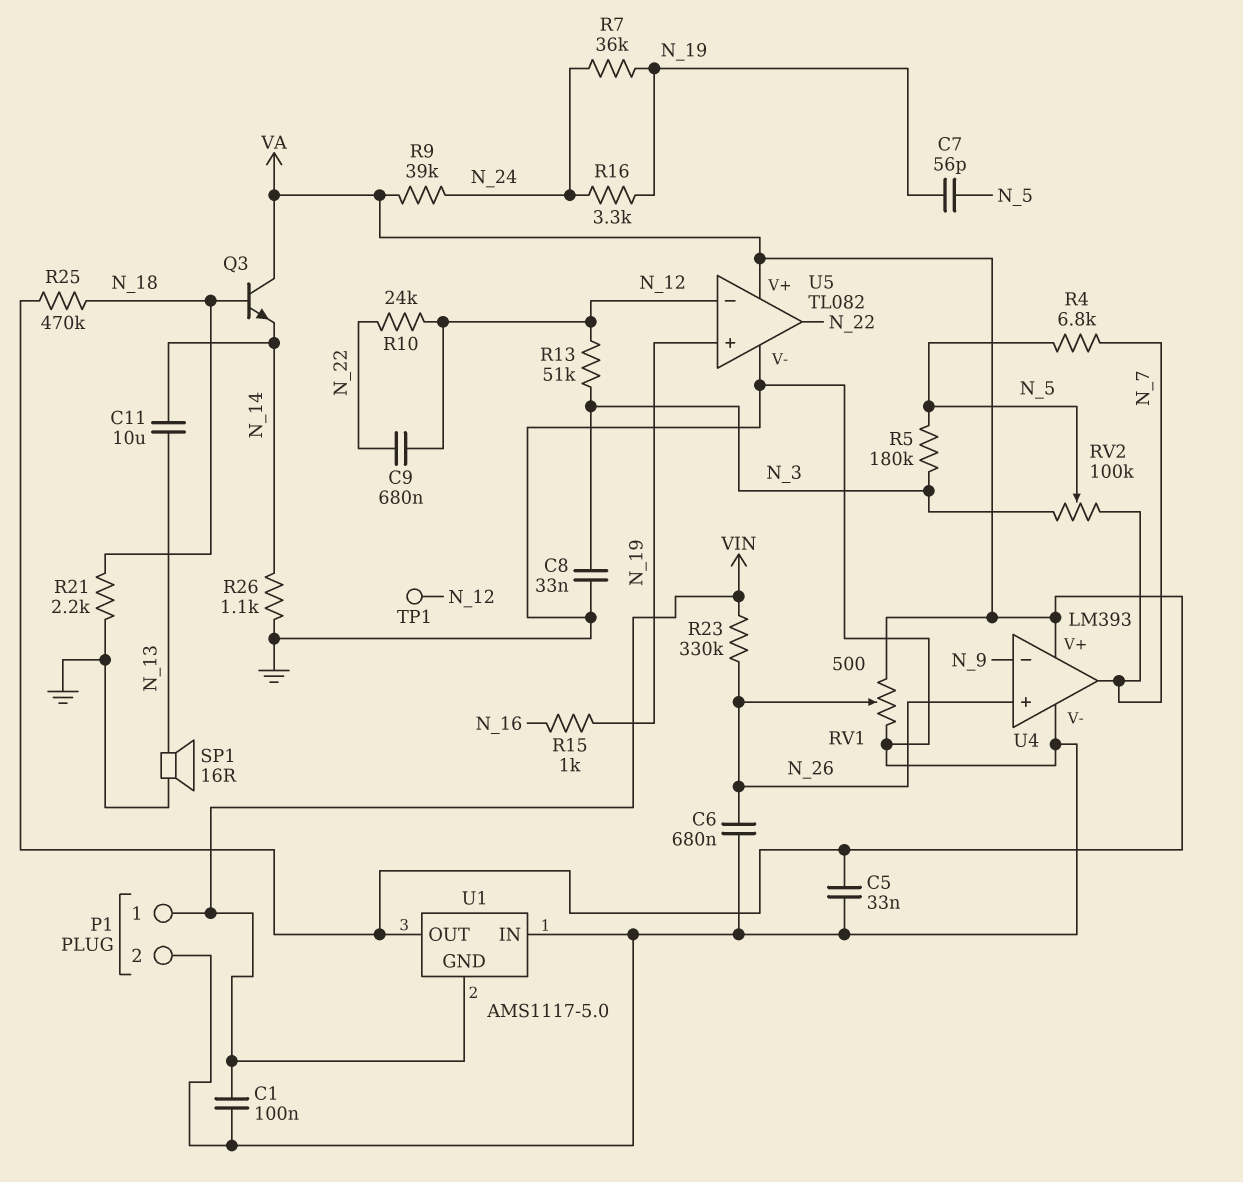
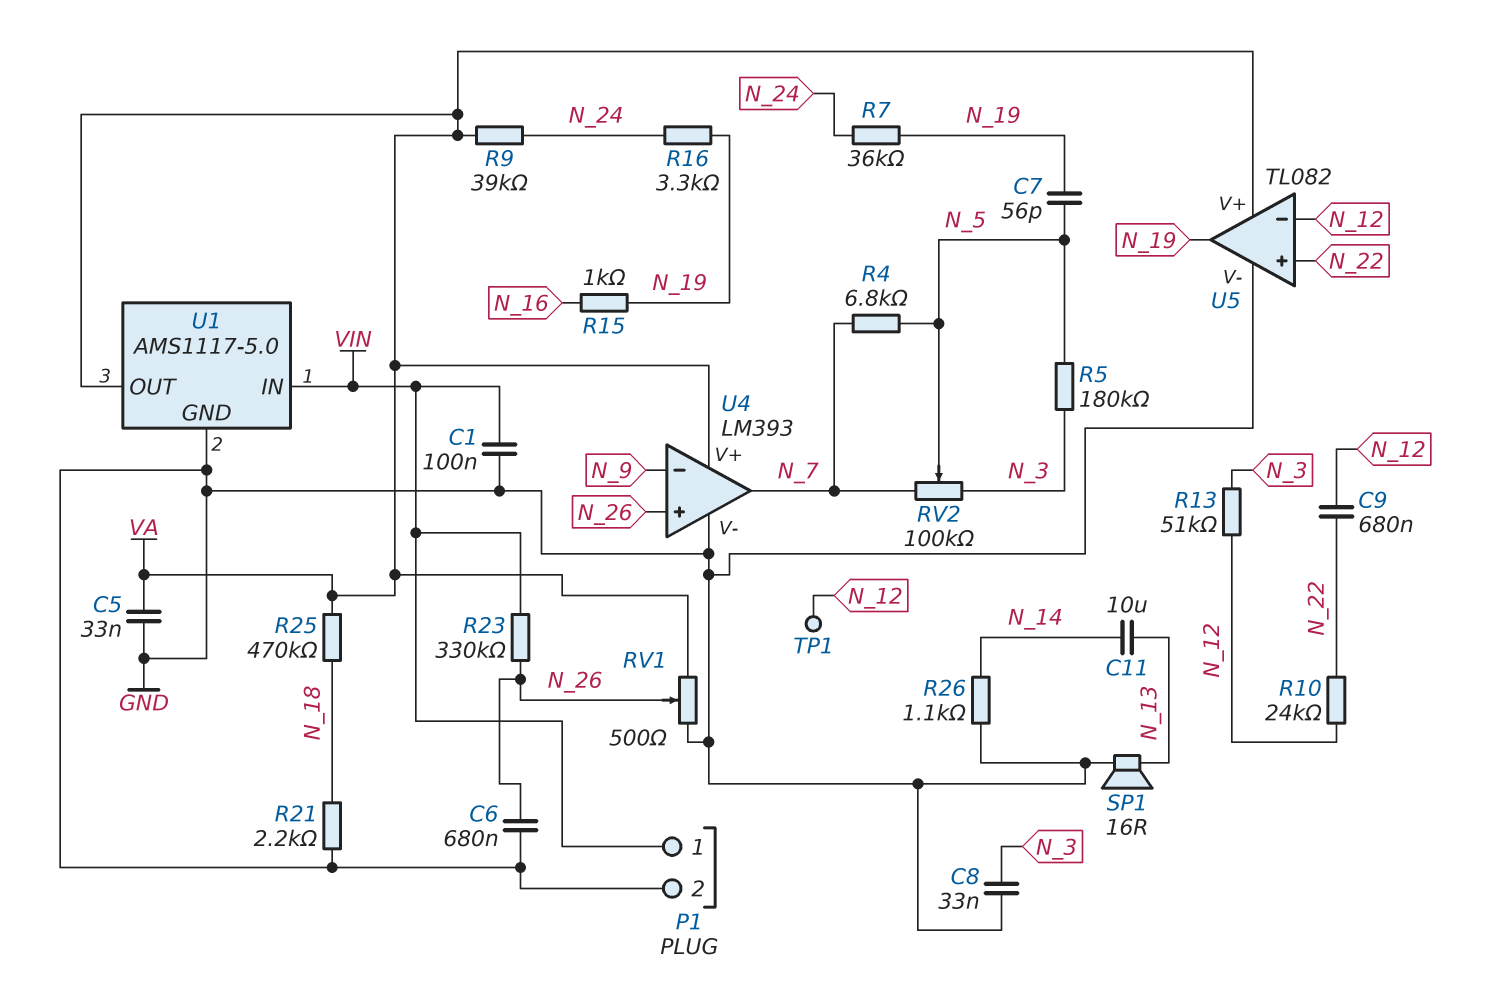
Q3: NPN (B N_18, C VA, E N_14) -> none
U1 pin GND: VIN -> GND
U1 pin IN: GND -> VIN
U5 pin in+: N_19 -> N_22
U5 pin out: N_22 -> N_19

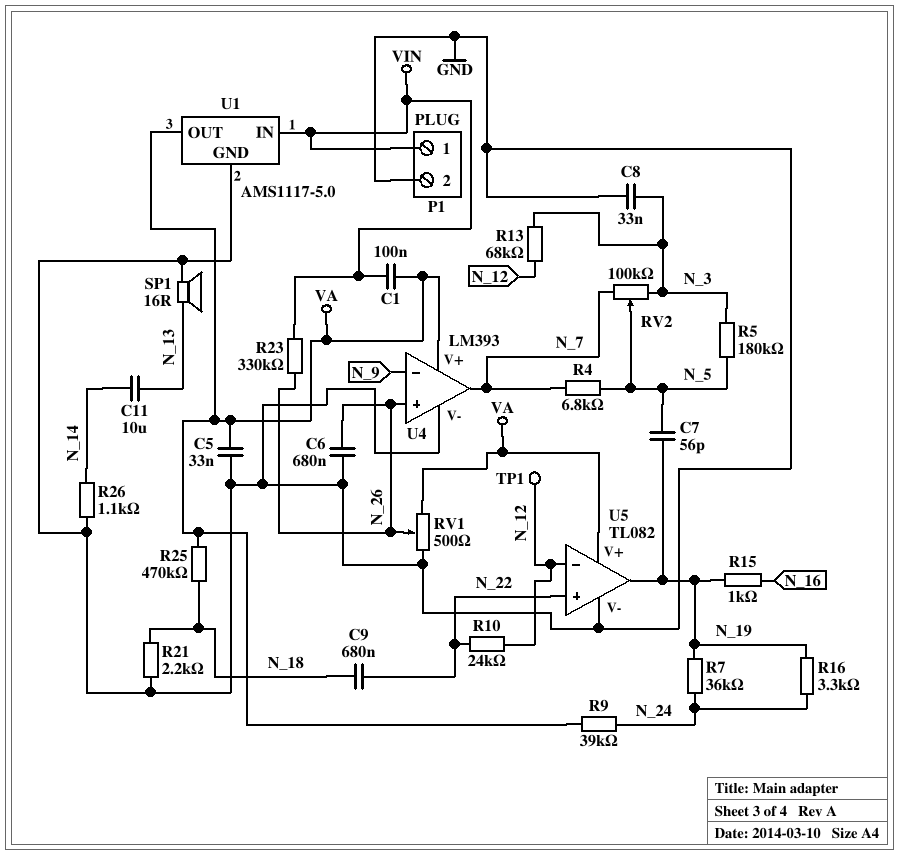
C1: 100nF (GND, VIN) -> 100nF (VA, VIN)
C9: 680nF (N_12, N_22) -> 680nF (N_18, N_22)
R13: 51k (N_3, N_12) -> 68k (N_3, N_12)

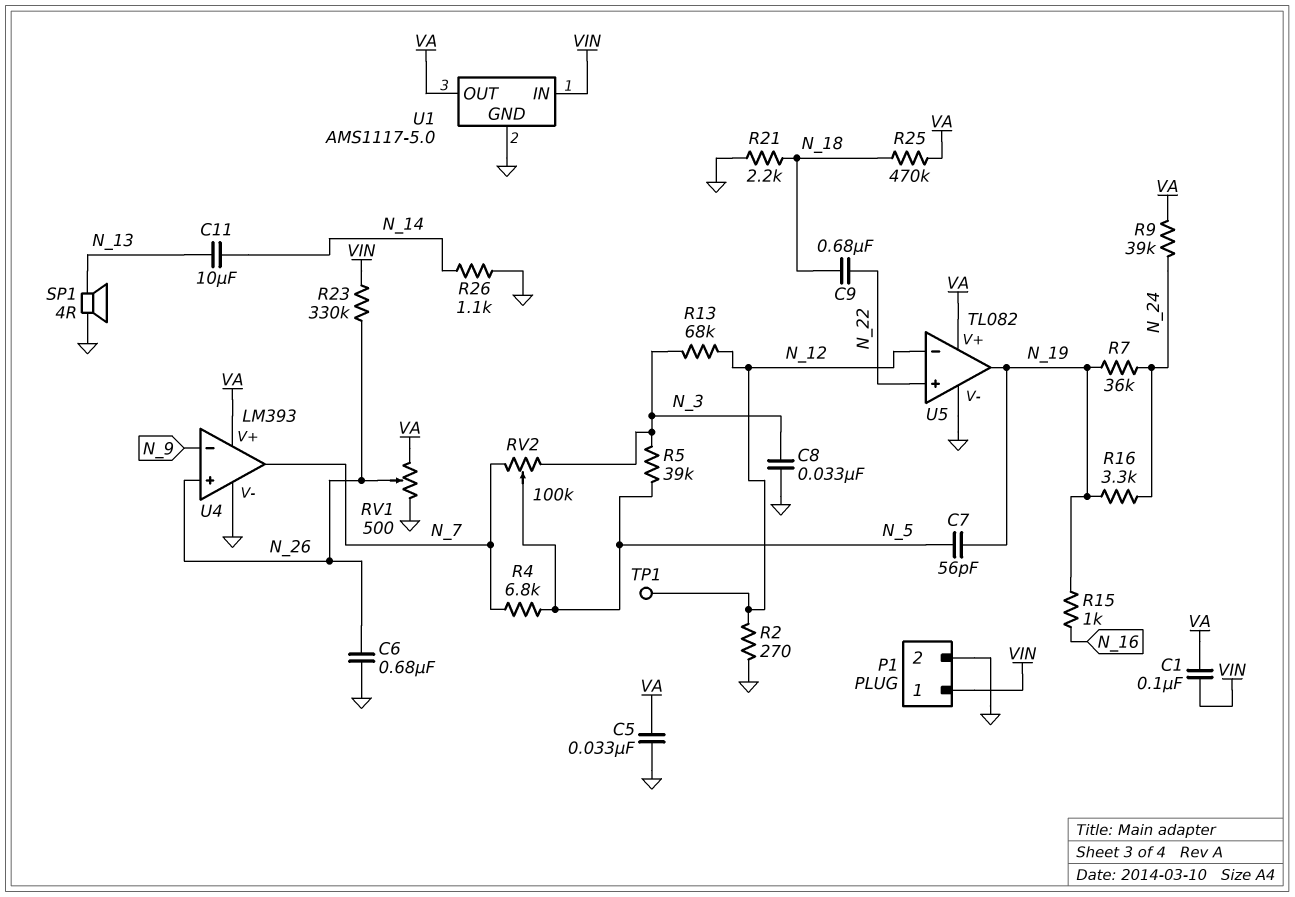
R2: none -> 270 (GND, N_12)
R5: 180k (N_3, N_5) -> 39k (N_3, N_5)
R10: 24k (N_12, N_22) -> none
SP1: speaker 16R (GND, N_13) -> speaker 4R (GND, N_13)

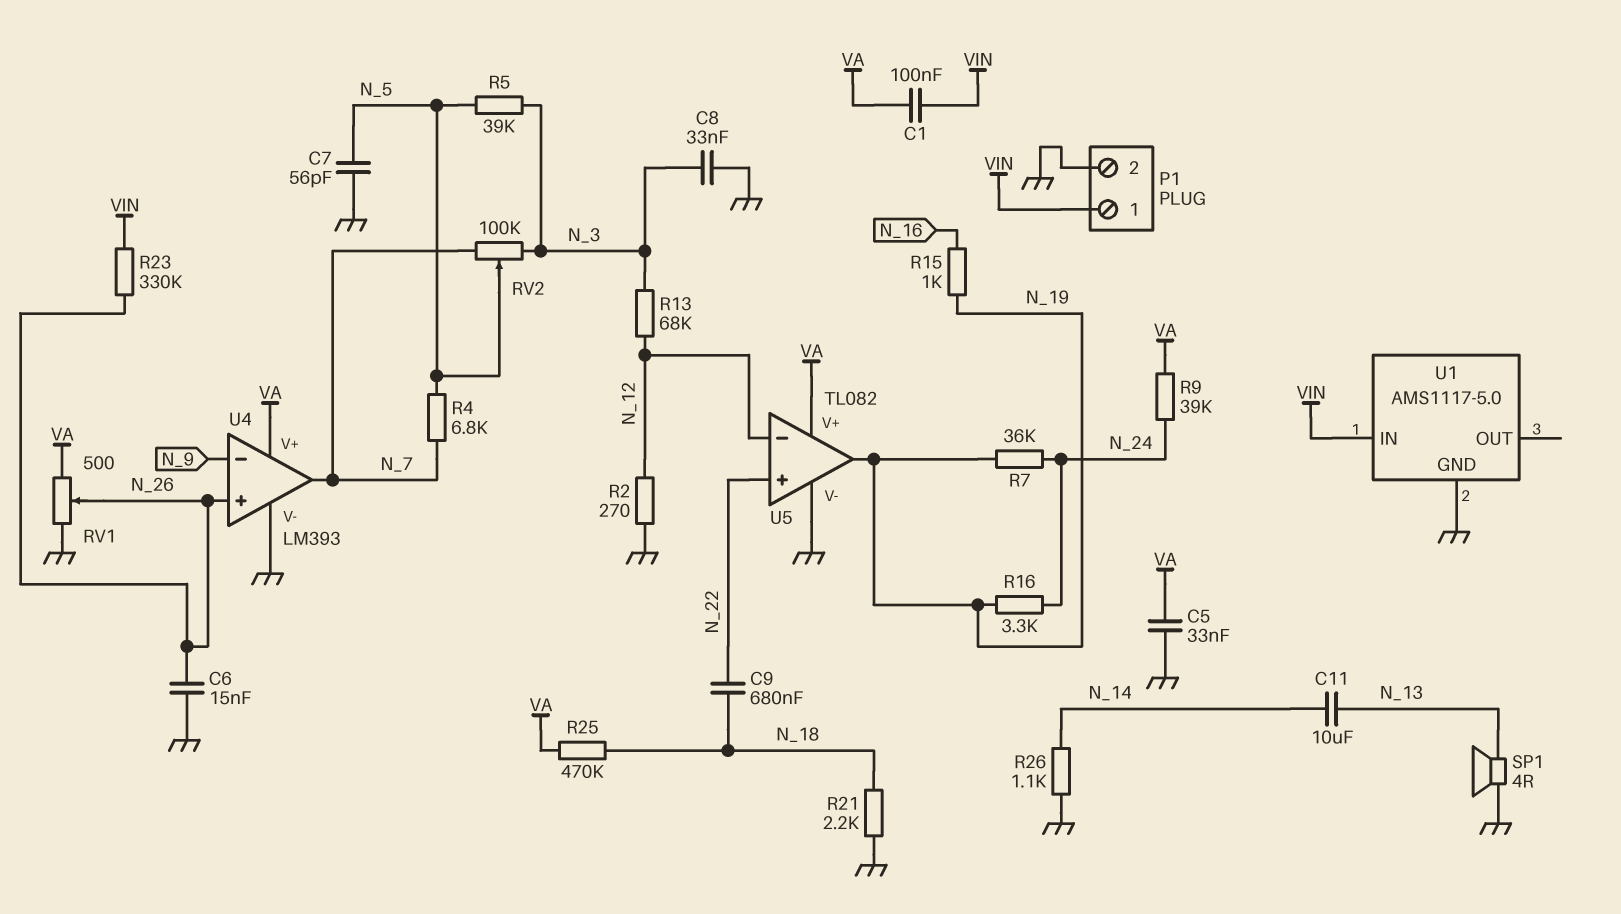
C6: 680nF (GND, N_26) -> 15nF (GND, N_26)
C7: 56pF (N_5, N_19) -> 56pF (GND, N_5)
TP1: test point (N_12) -> none
U1 pin OUT: VA -> none

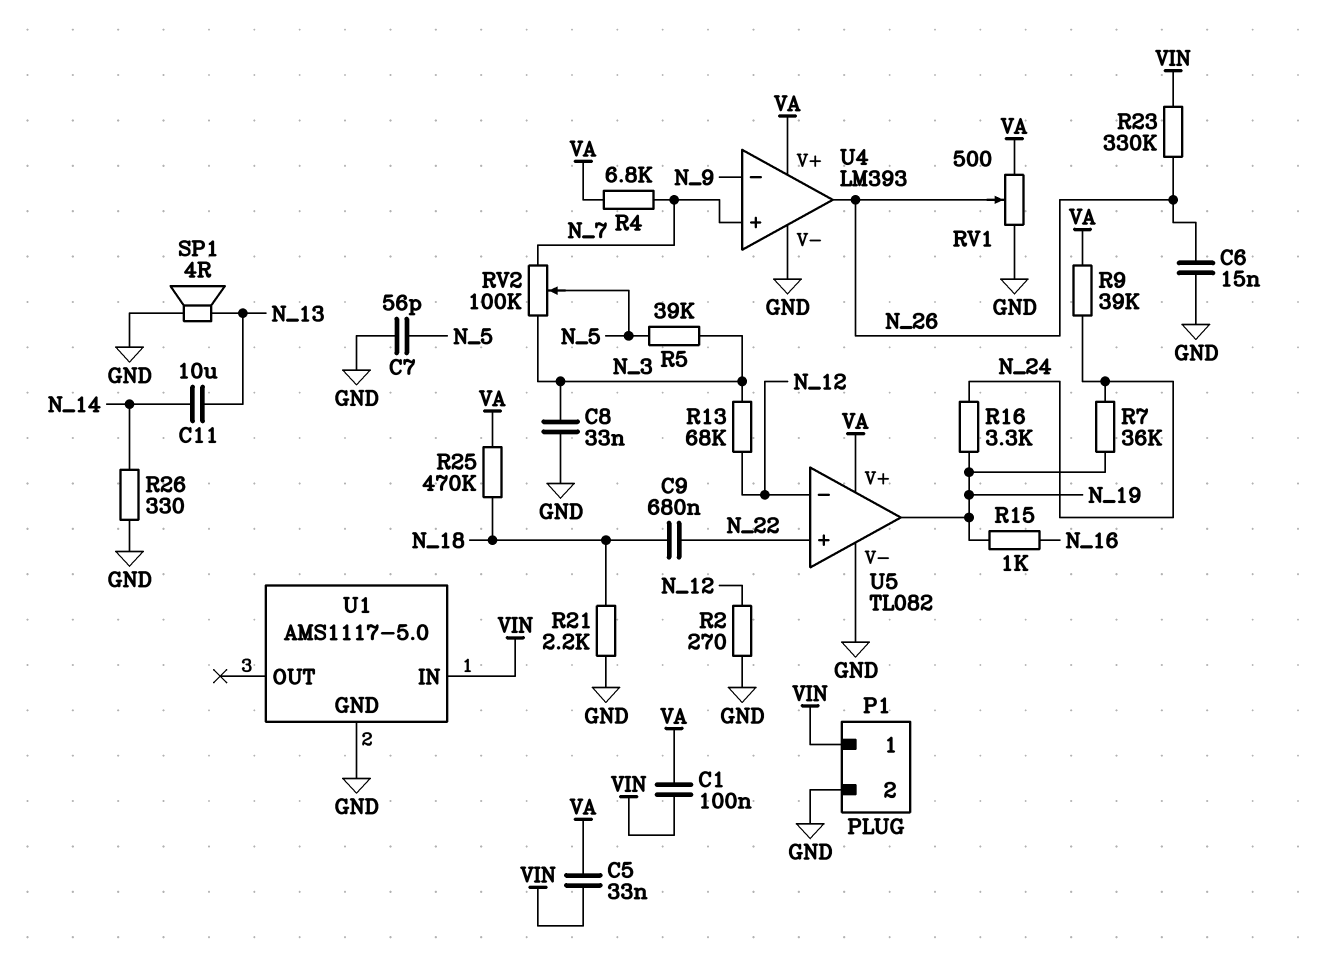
C5: 33nF (GND, VA) -> 33nF (VA, VIN)
R4: 6.8k (N_5, N_7) -> 6.8k (N_7, VA)
R26: 1.1k (GND, N_14) -> 330 (GND, N_14)
U4 pin in+: N_26 -> N_7
U4 pin out: N_7 -> N_26

